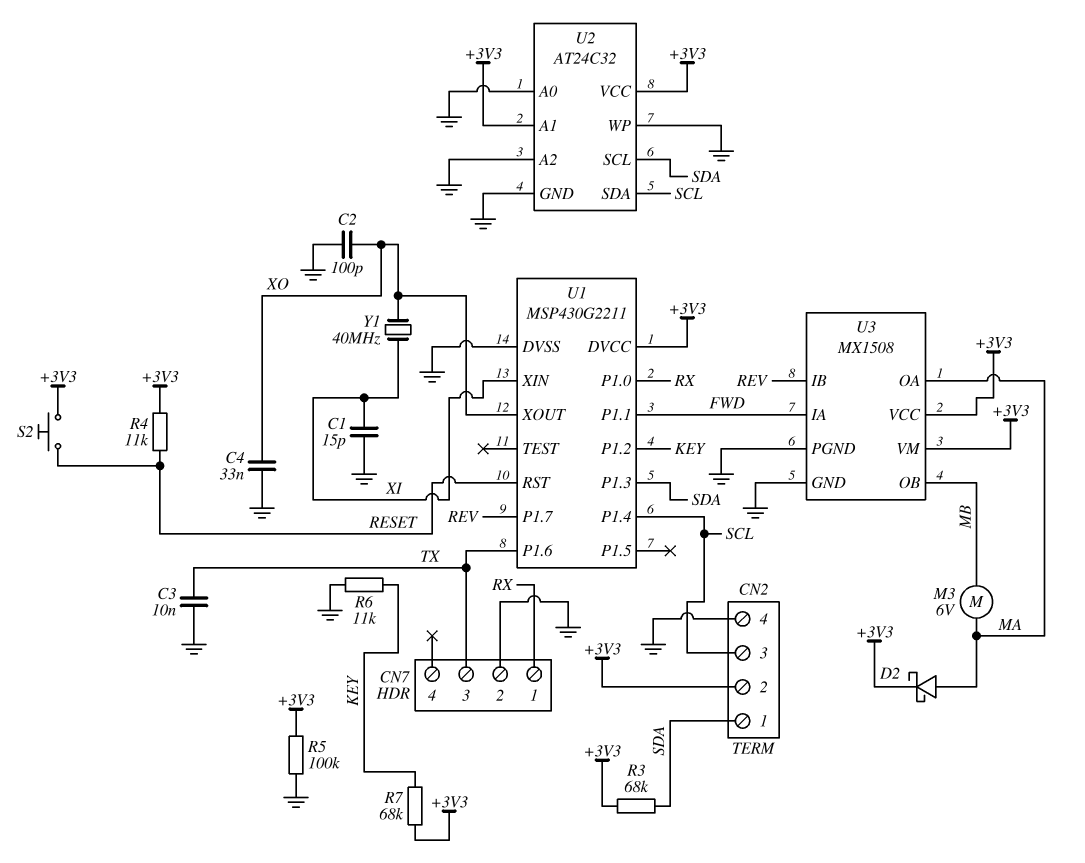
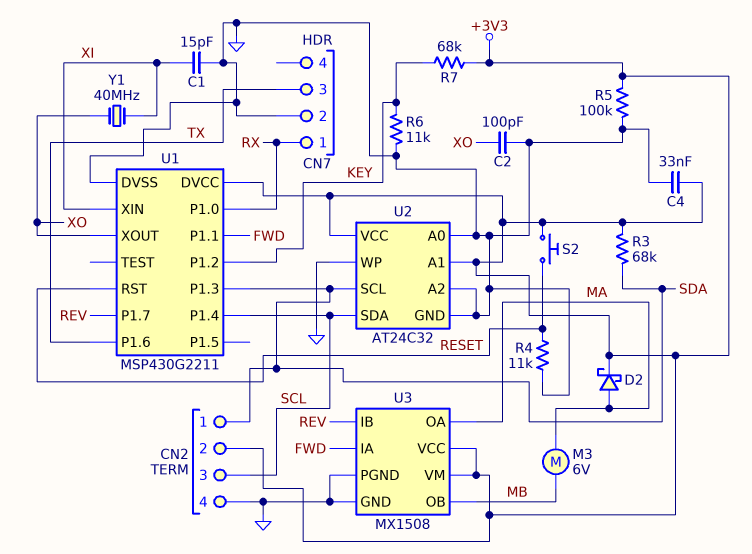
C3: 10nF (GND, TX) -> none
C4: 33nF (GND, XO) -> 33nF (+3V3, GND)
R4: 11k (+3V3, RESET) -> 11k (GND, RESET)

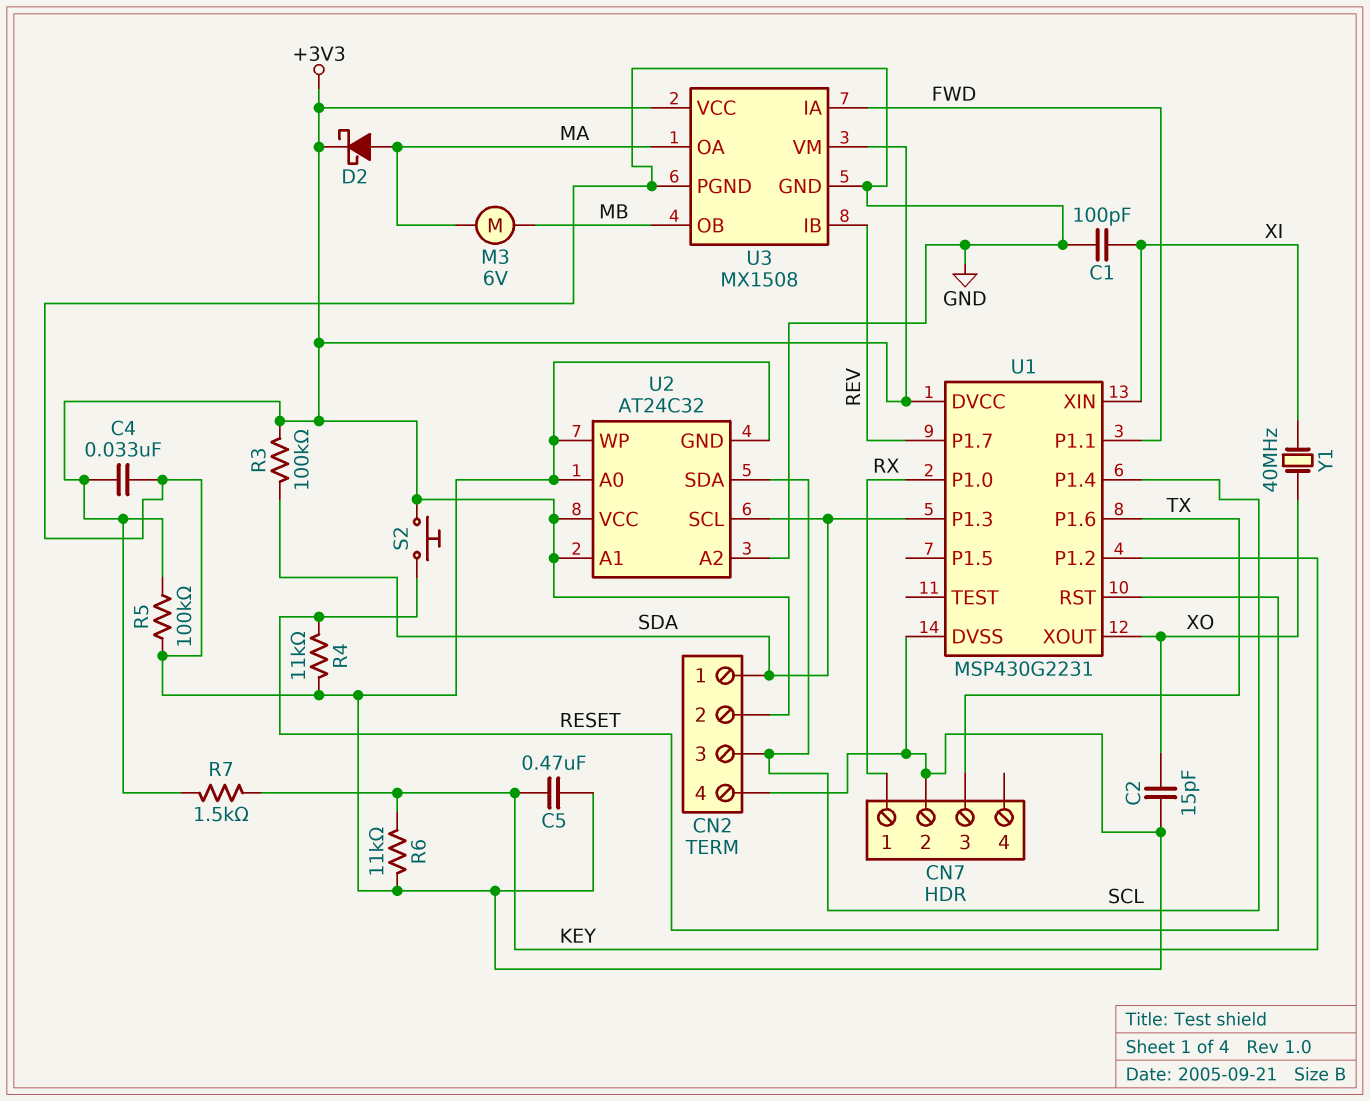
C1: 15pF (GND, XI) -> 100pF (GND, XI)
C2: 100pF (GND, XO) -> 15pF (GND, XO)
C5: none -> 470nF (GND, KEY)
R3: 68k (+3V3, SDA) -> 100k (+3V3, SDA)
R7: 68k (+3V3, KEY) -> 1.5k (+3V3, KEY)
U1: MSP430G2211 -> MSP430G2231

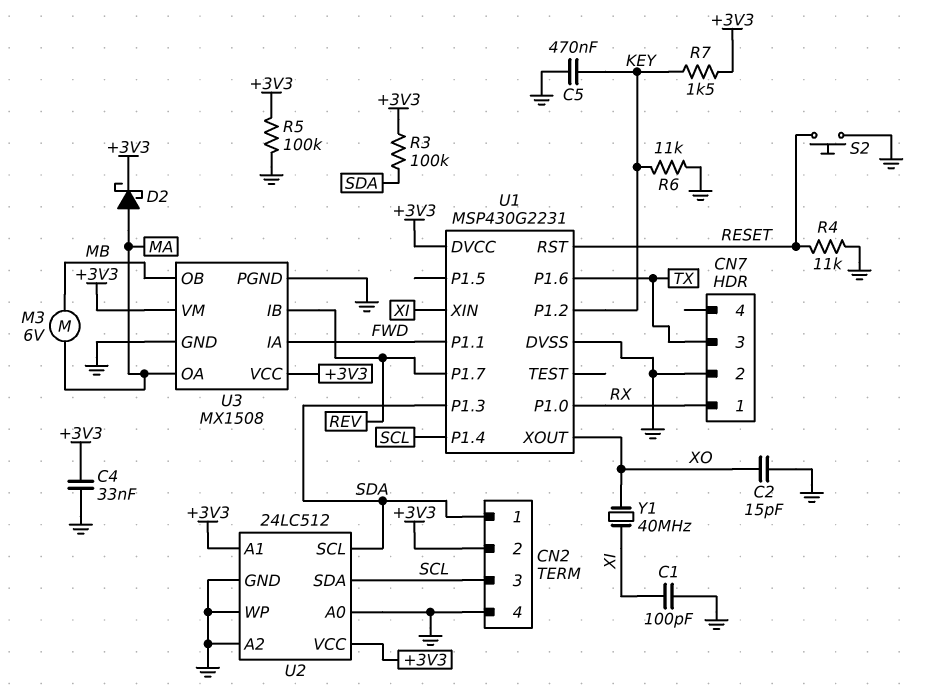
S2: button (+3V3, RESET) -> button (GND, RESET)
U2: AT24C32 -> 24LC512

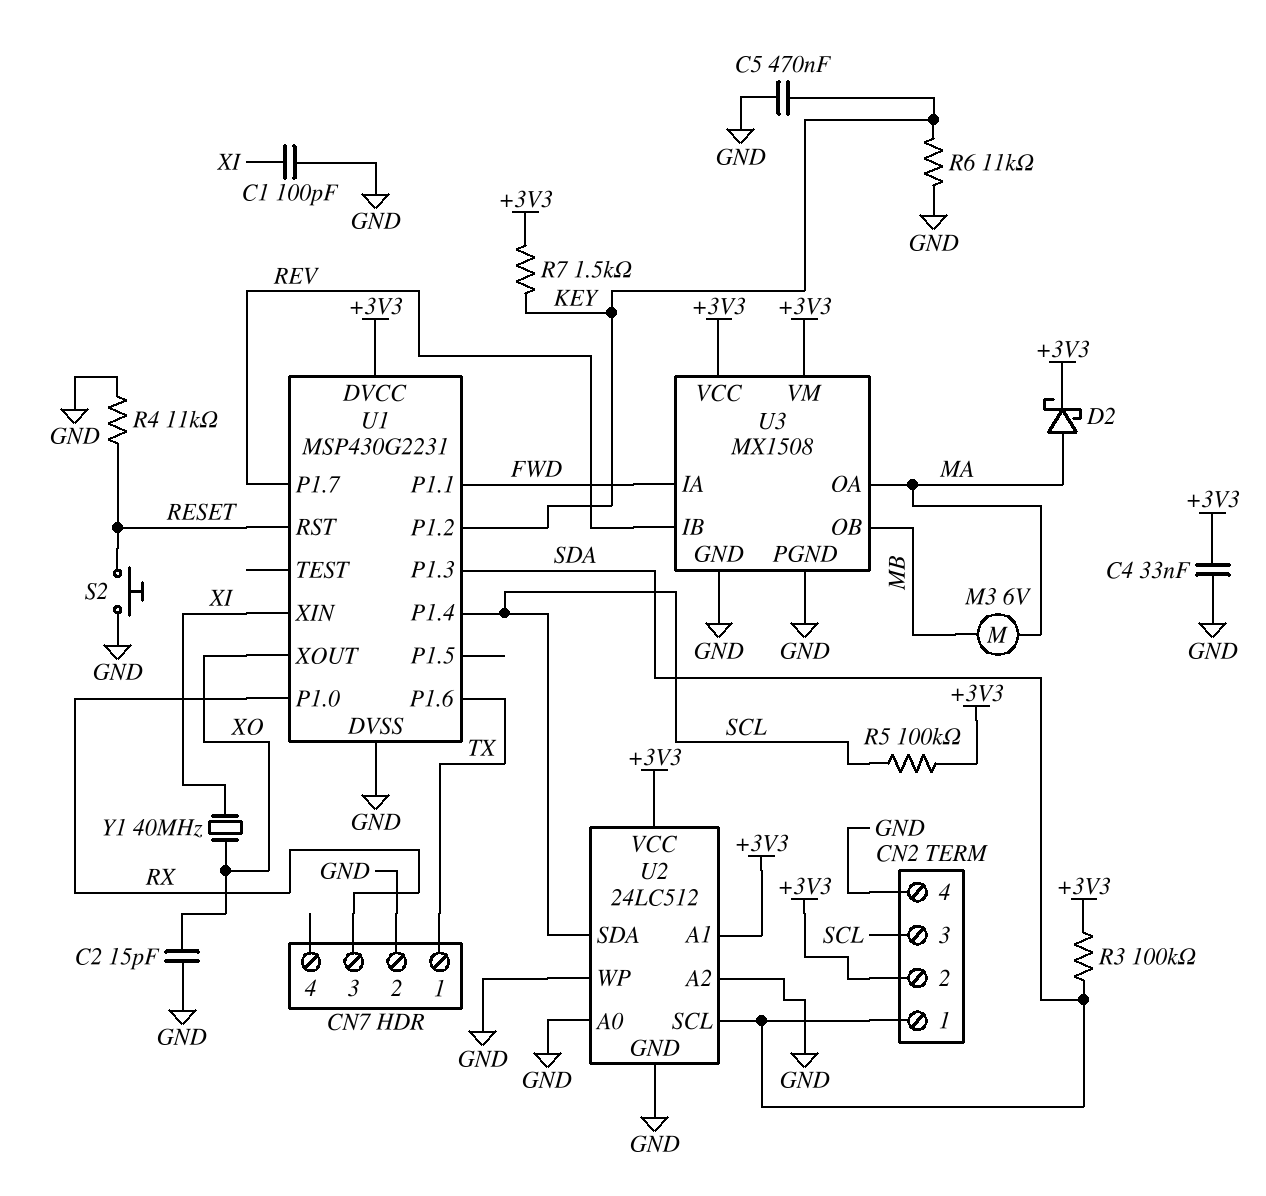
CN7 pin 1: RX -> TX
CN7 pin 3: TX -> RX
R5: 100k (+3V3, GND) -> 100k (+3V3, SCL)

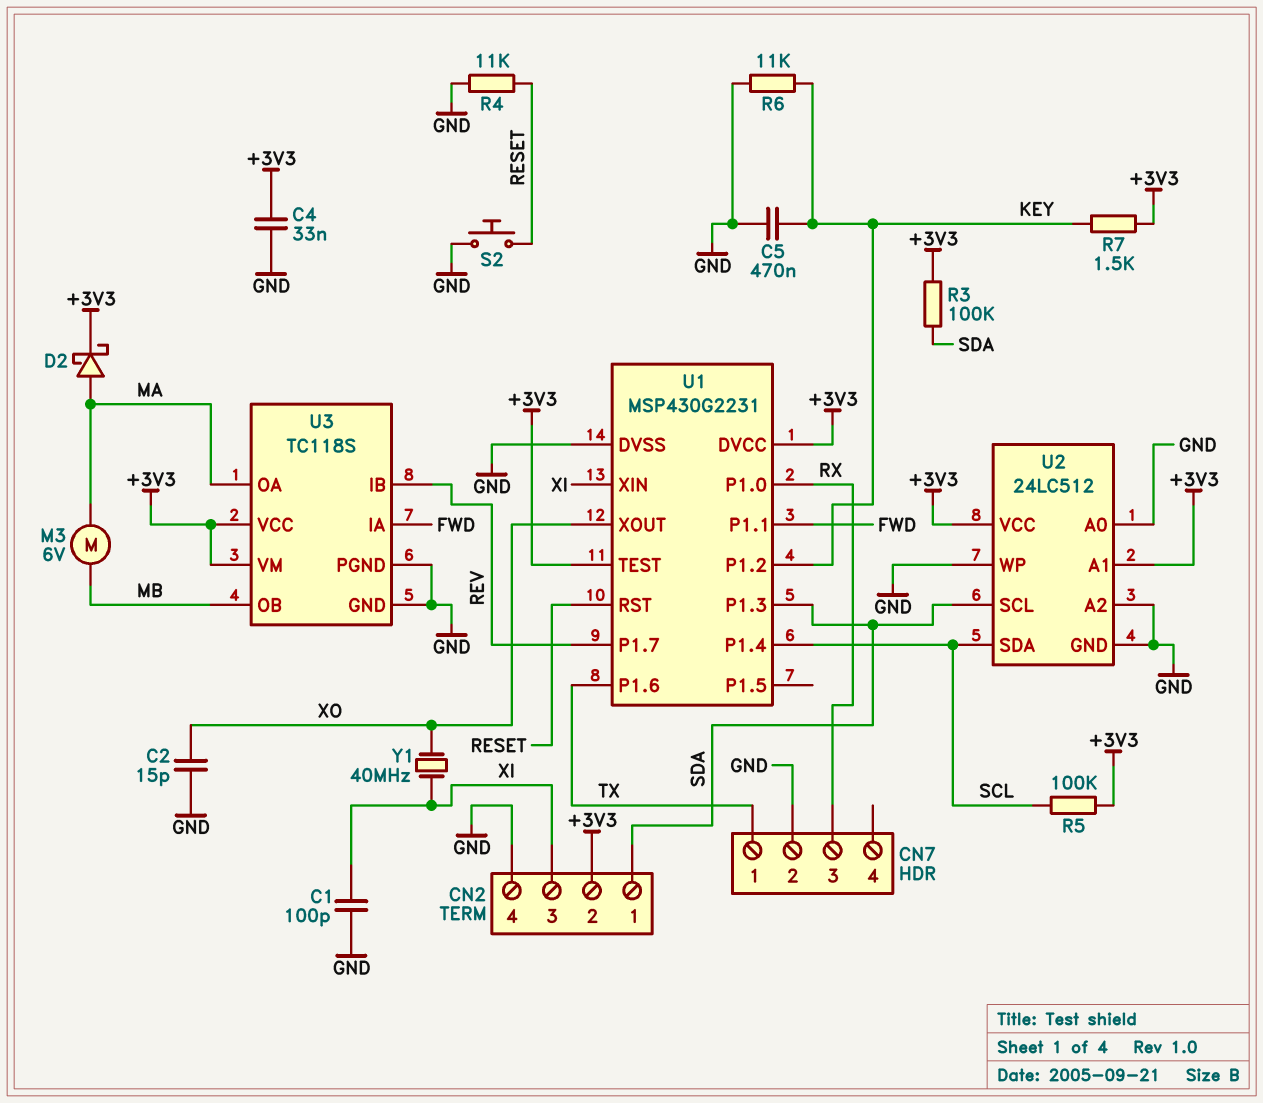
CN2 pin 3: SCL -> XI
U1 pin TEST: none -> +3V3
U3: MX1508 -> TC118S

